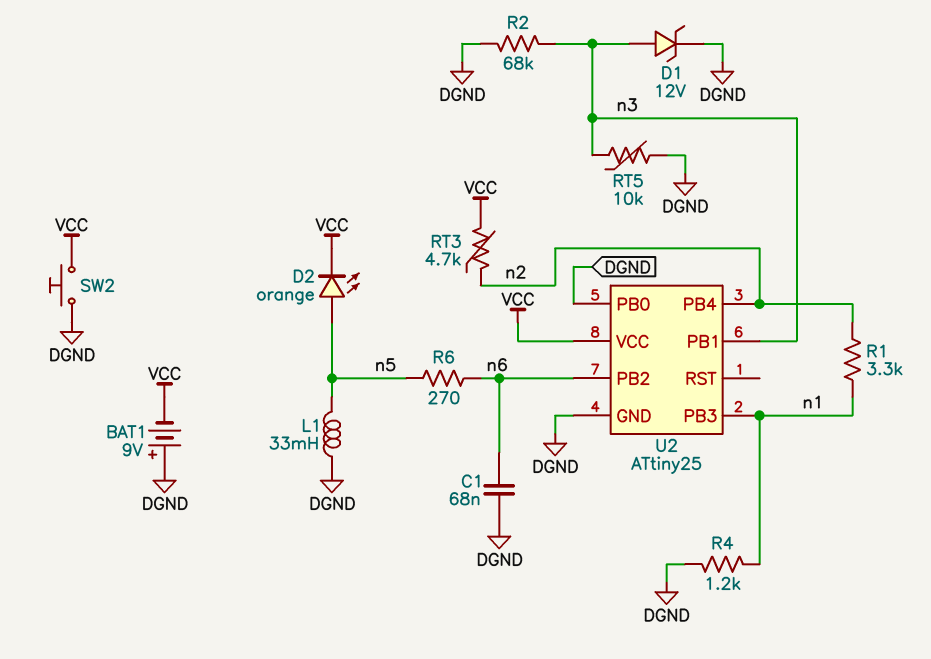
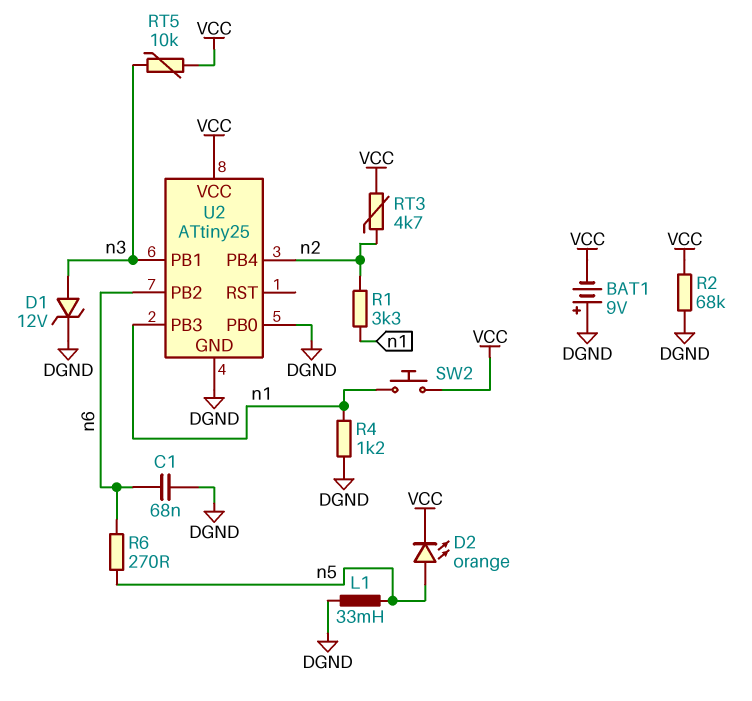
R2: 68k (DGND, n3) -> 68k (DGND, VCC)
RT5: 10k (DGND, n3) -> 10k (VCC, n3)
SW2: button (DGND, VCC) -> button (VCC, n1)

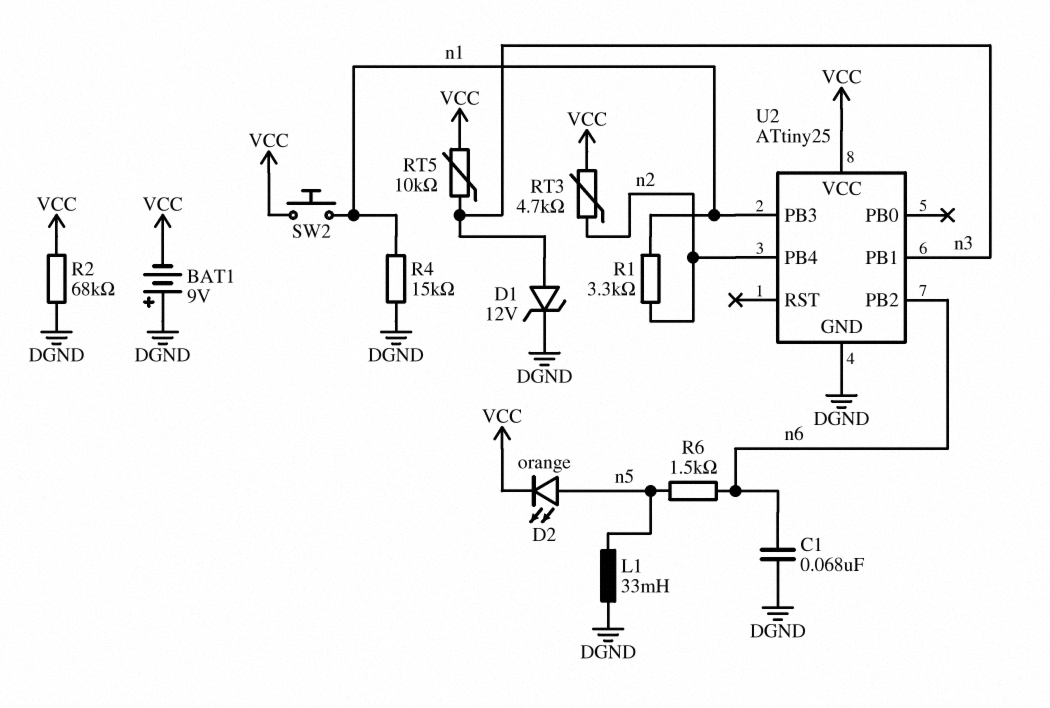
R4: 1.2k (DGND, n1) -> 15k (DGND, n1)
R6: 270 (n5, n6) -> 1.5k (n5, n6)
U2 pin PB0: DGND -> none

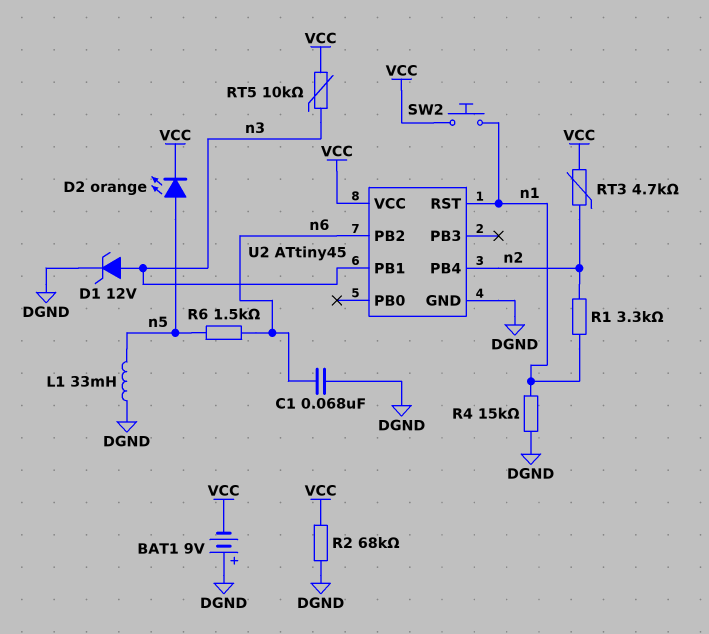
U2: ATtiny25 -> ATtiny45
U2 pin PB3: n1 -> none
U2 pin RST: none -> n1

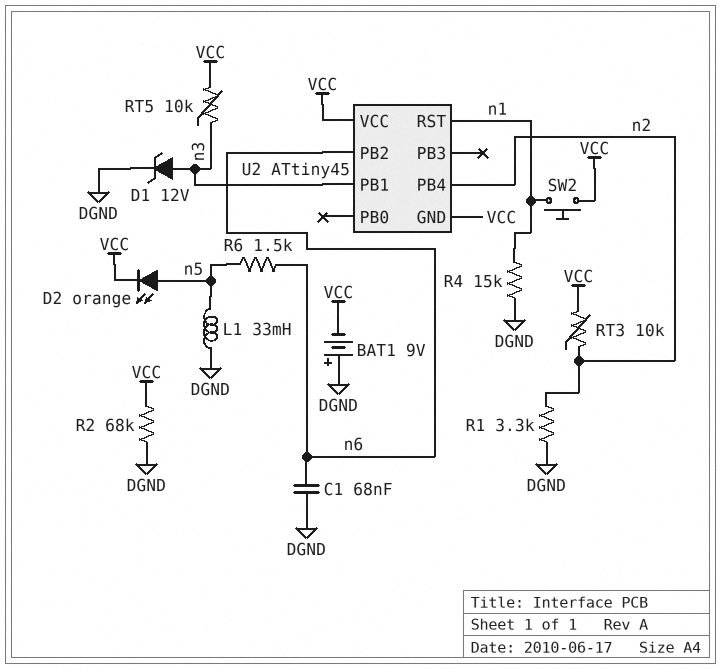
R1: 3.3k (n1, n2) -> 3.3k (DGND, n2)
RT3: 4.7k (VCC, n2) -> 10k (VCC, n2)
U2 pin GND: DGND -> VCC

